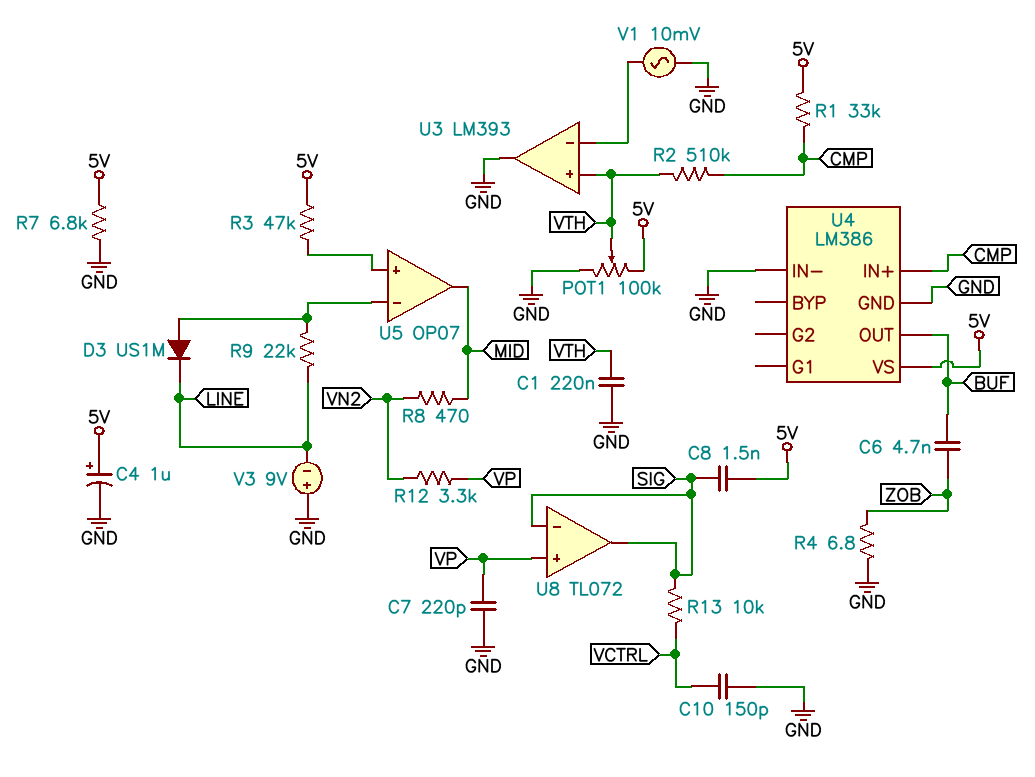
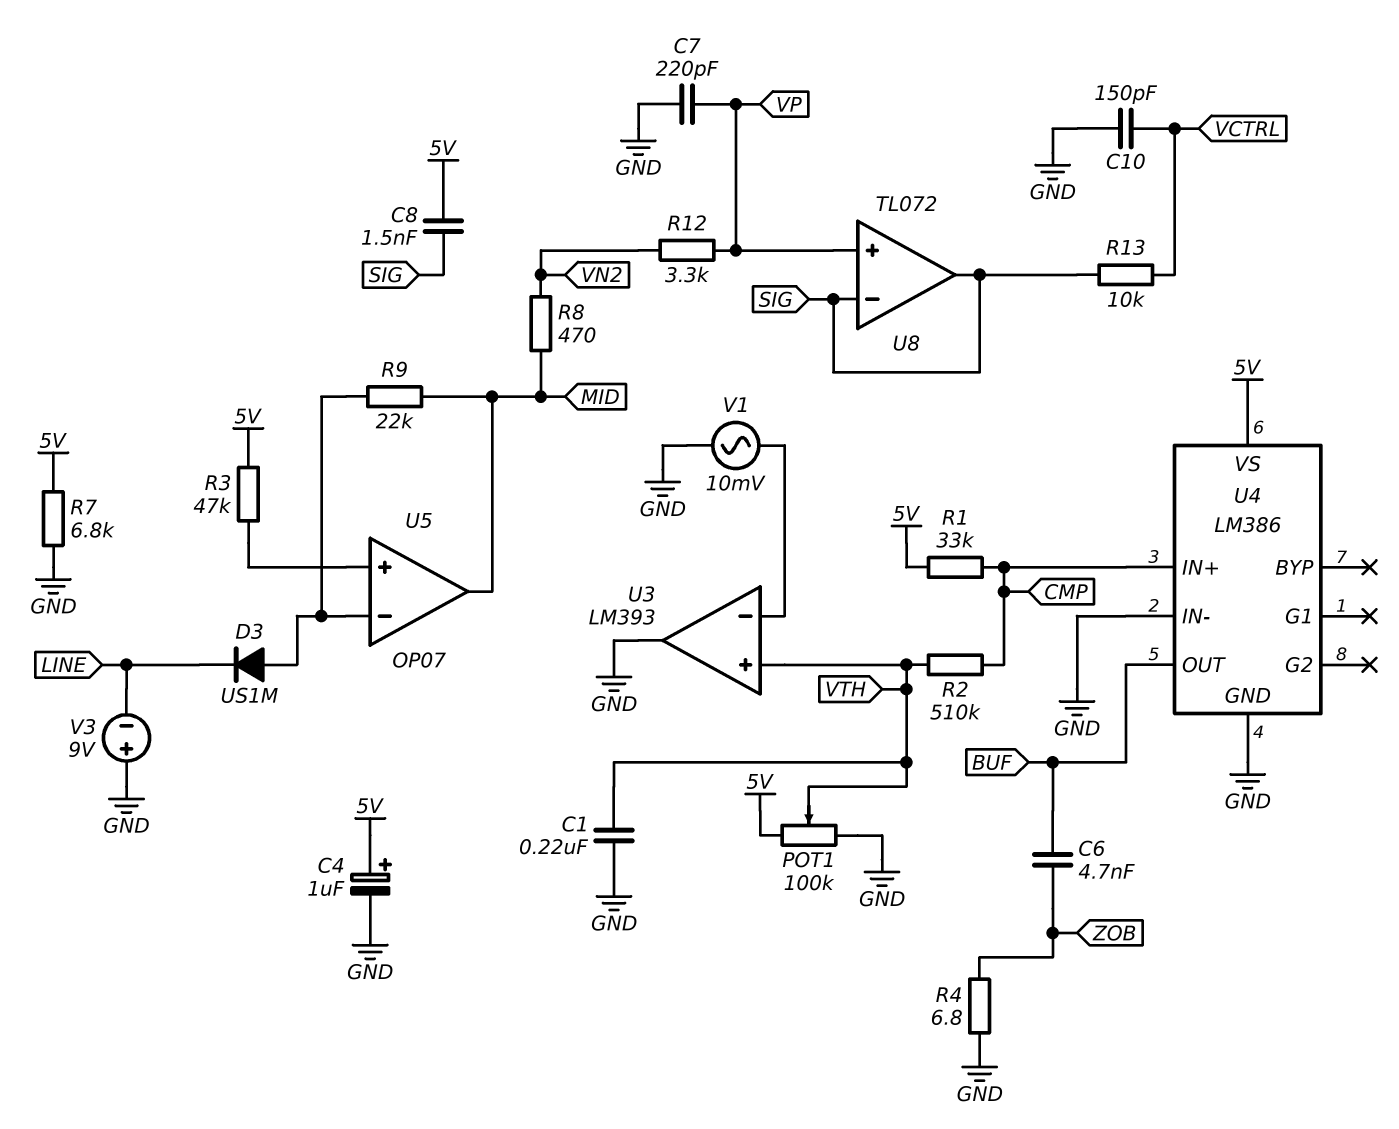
R9: 22k (LINE, U5/in-) -> 22k (MID, U5/in-)

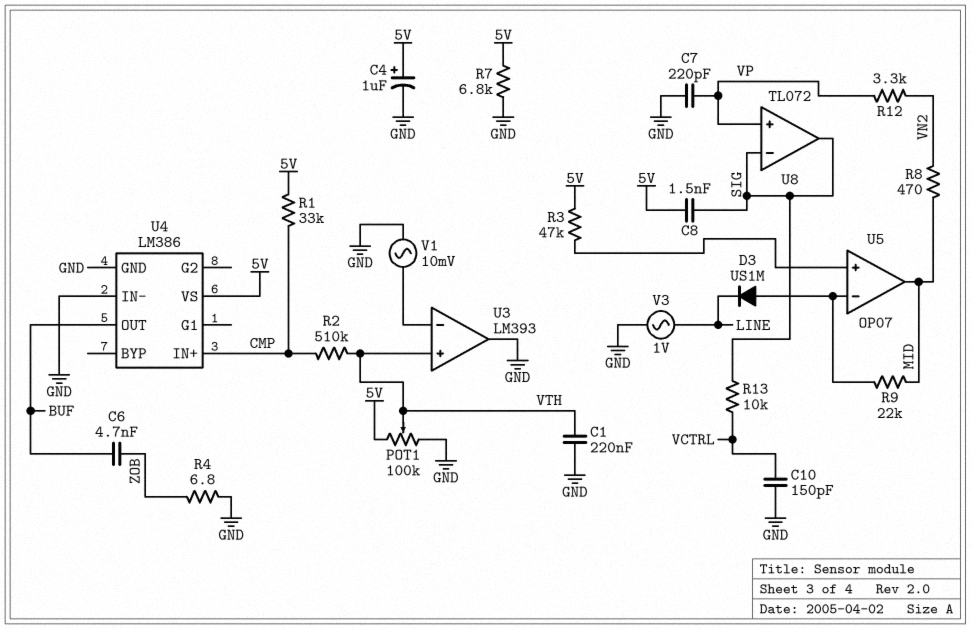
V3: 9V (plus GND, minus LINE) -> AC 1V (GND, LINE)

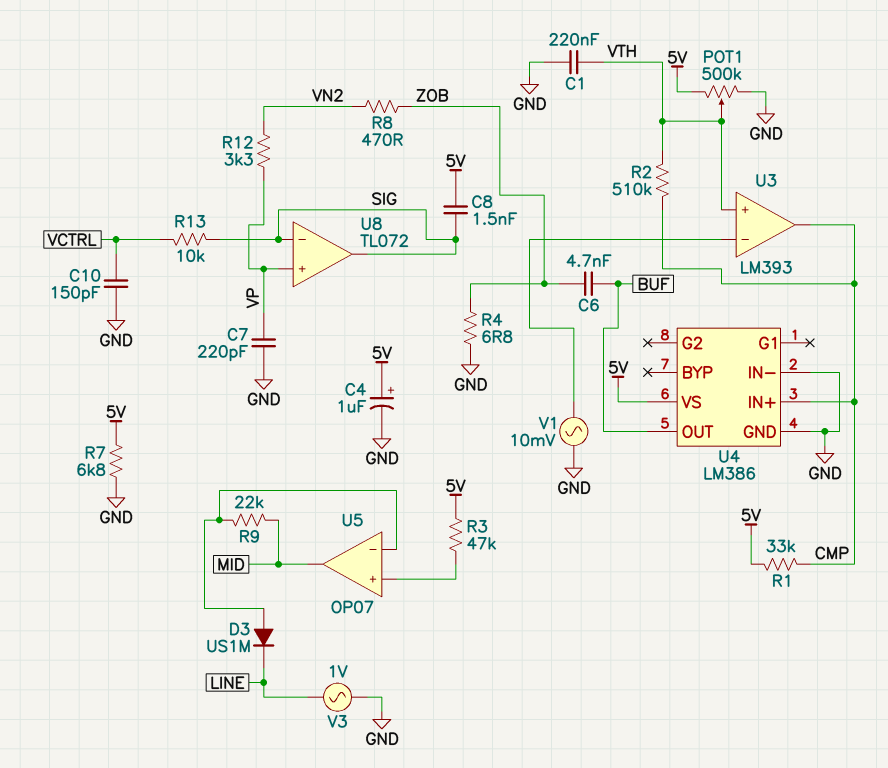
POT1: 100k (5V, GND, wiper VTH) -> 500k (5V, GND, wiper VTH)
R8: 470 (MID, VN2) -> 470 (VN2, ZOB)
U3 pin out: GND -> CMP

